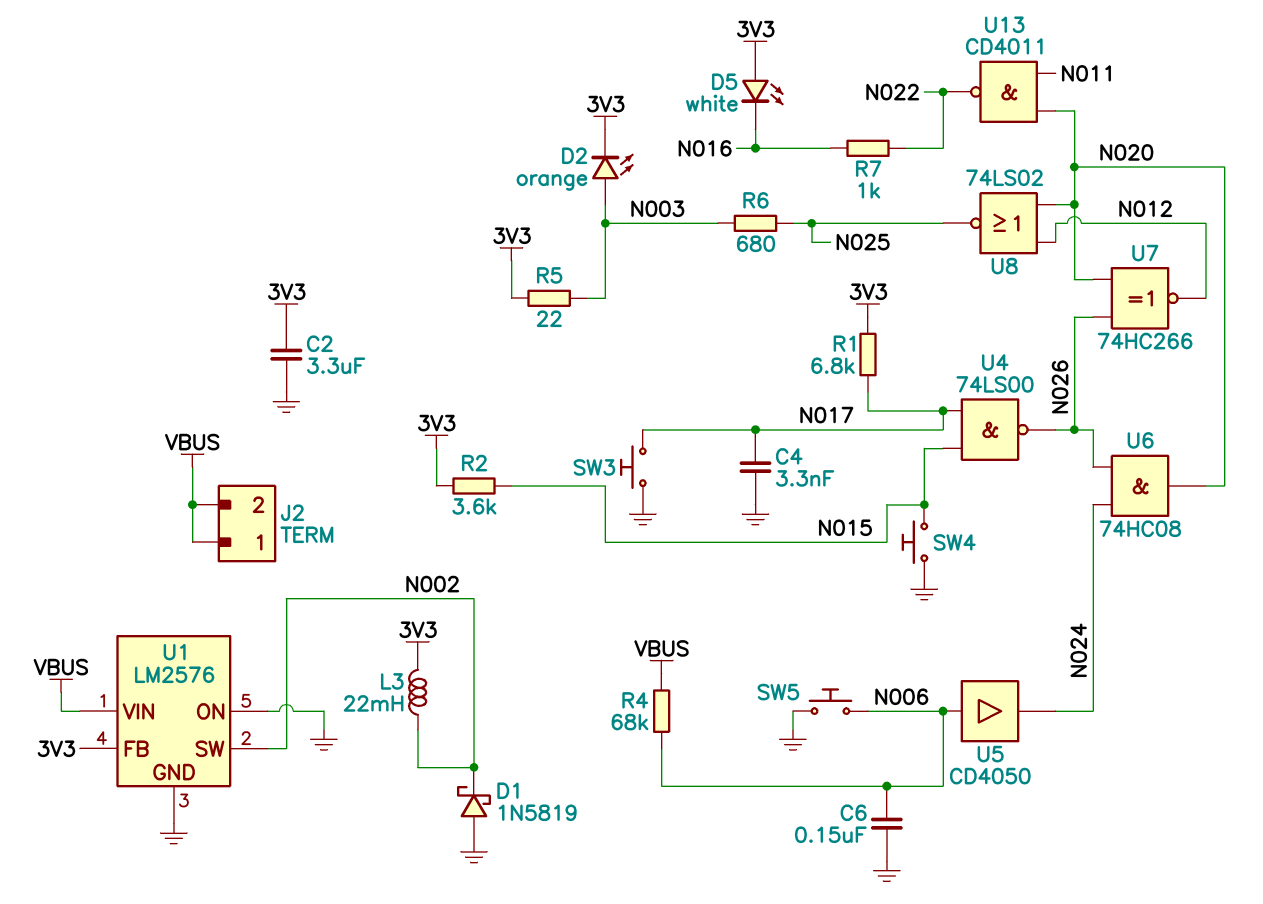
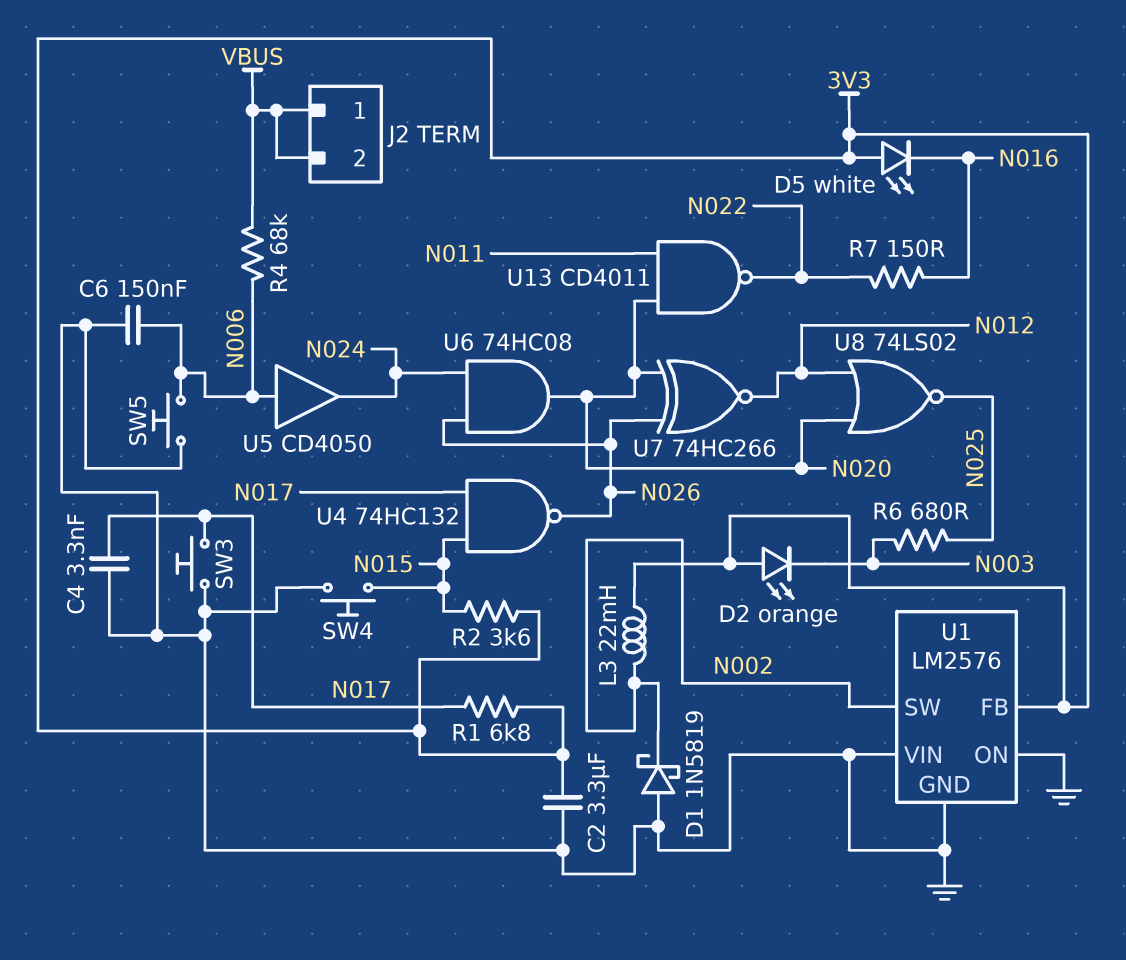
D2: LED orange (A N003, K 3V3) -> LED orange (A 3V3, K N003)
R5: 22 (3V3, N003) -> none
R7: 1k (N016, N022) -> 150 (N016, N022)
U1 pin VIN: VBUS -> GND
U4: NAND 74LS00 (in N015, in N017, out N026) -> NAND 74HC132 (in N015, in N017, out N026)

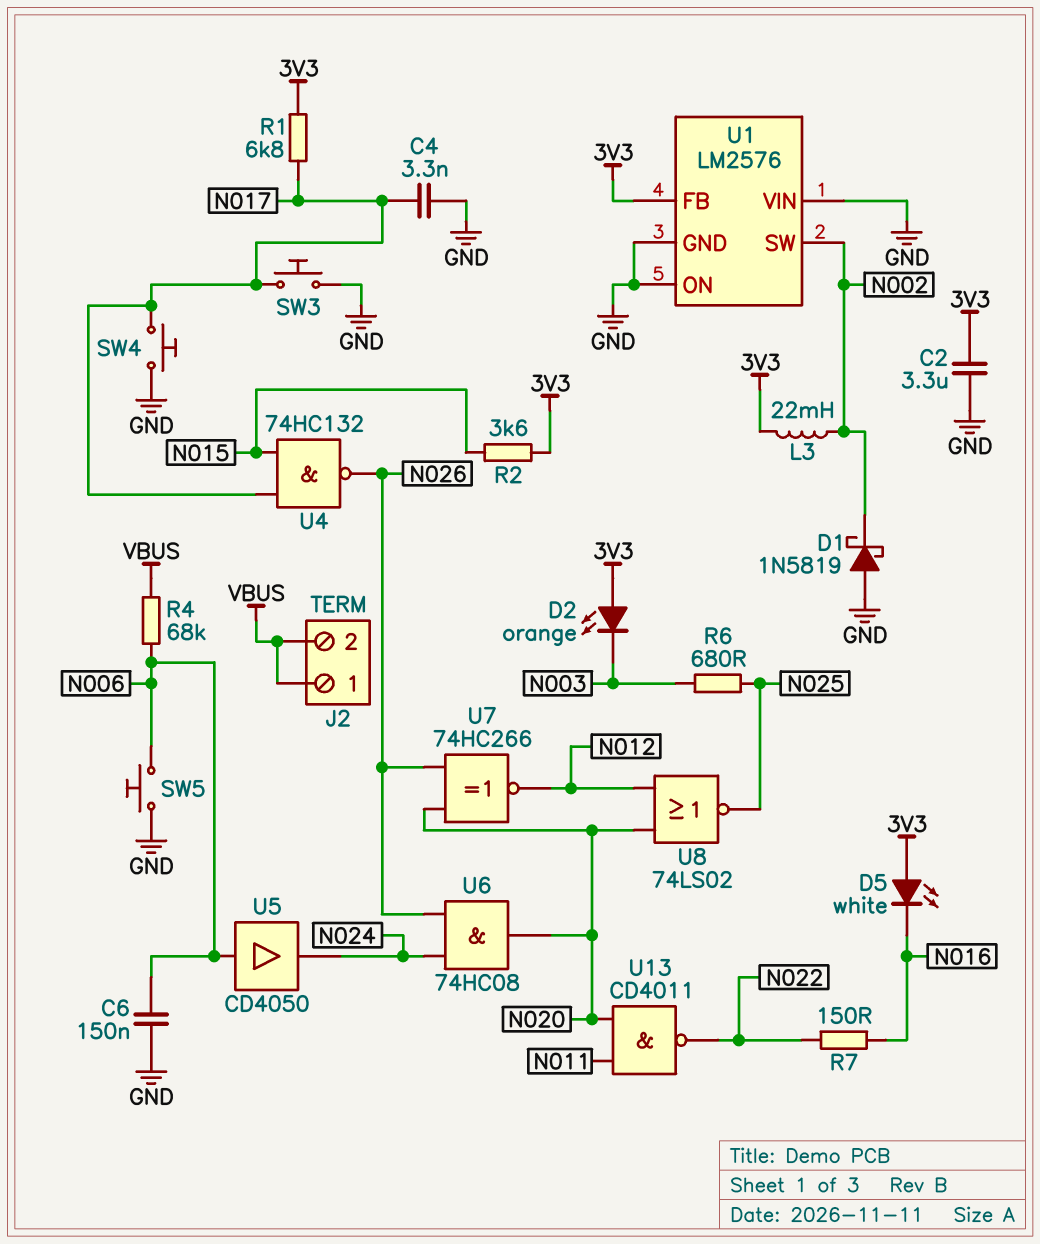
SW4: button (GND, N015) -> button (GND, N017)

